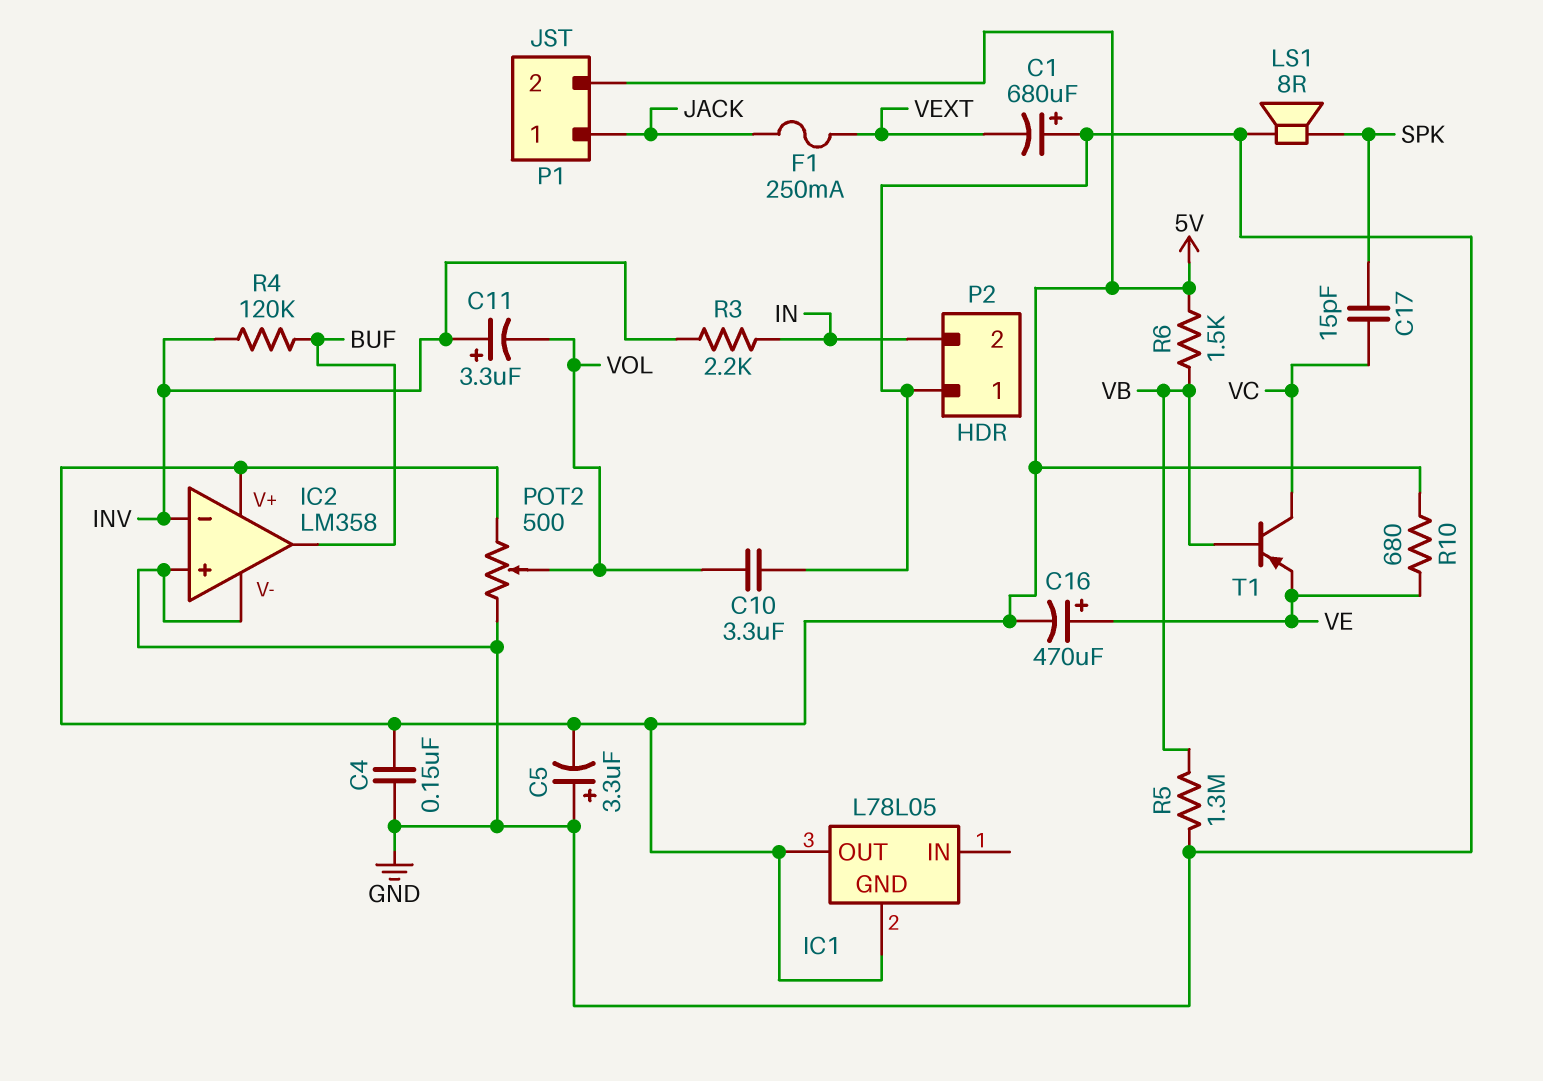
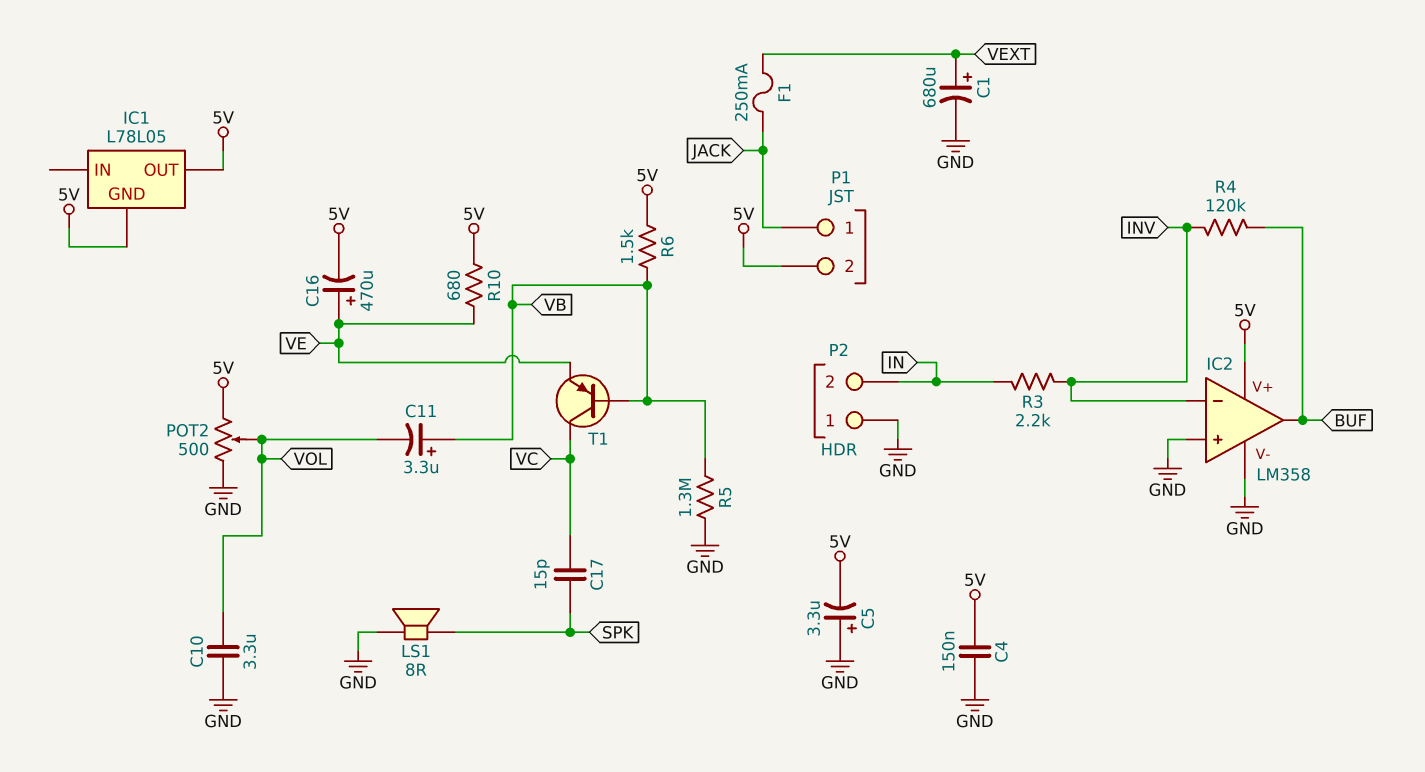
C1: 680uF (plus GND, minus VEXT) -> 680uF (plus VEXT, minus GND)
C11: 3.3uF (plus INV, minus VOL) -> 3.3uF (plus VB, minus VOL)

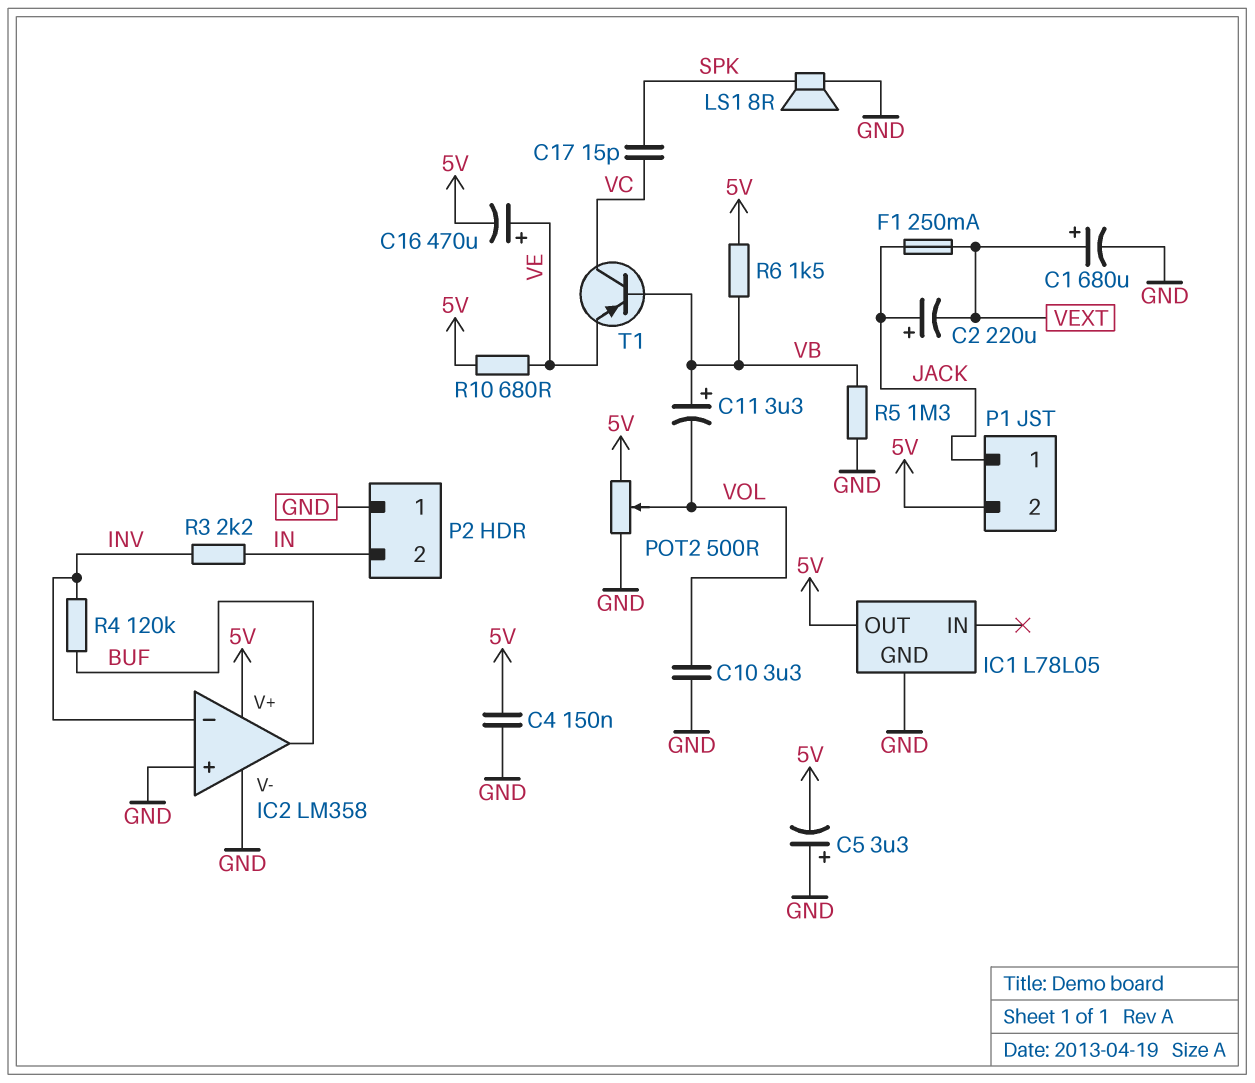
C2: none -> 220uF (plus JACK, minus VEXT)
IC1 pin GND: 5V -> GND

